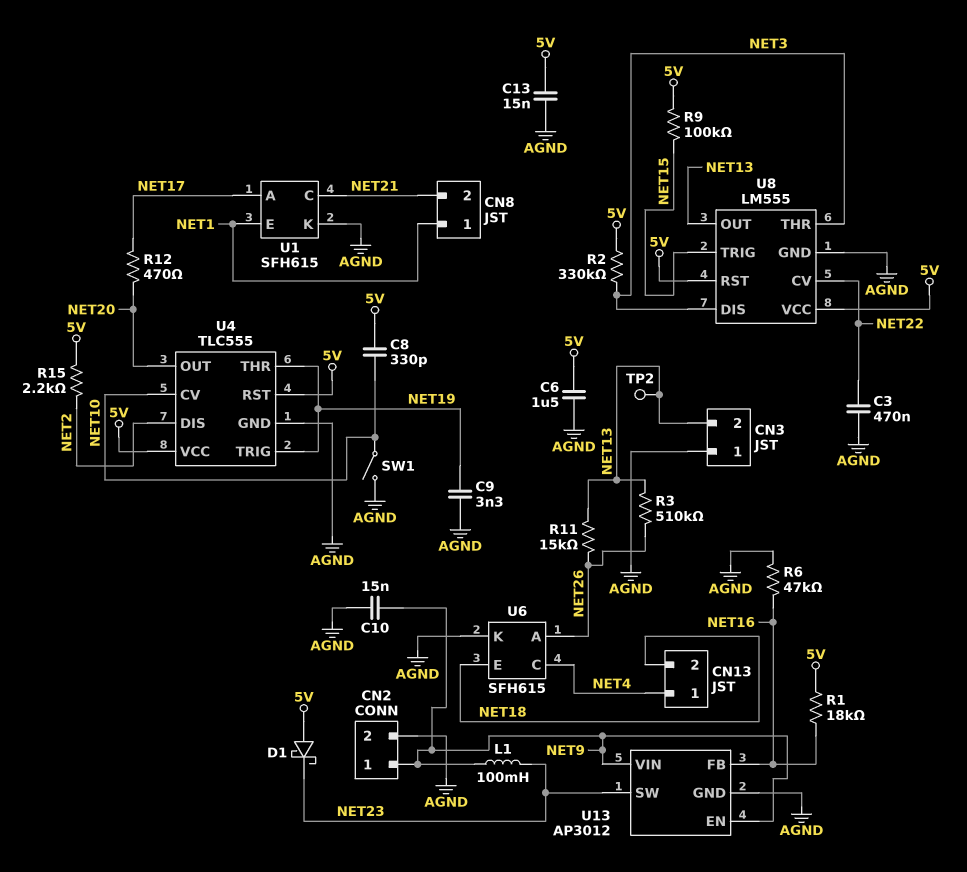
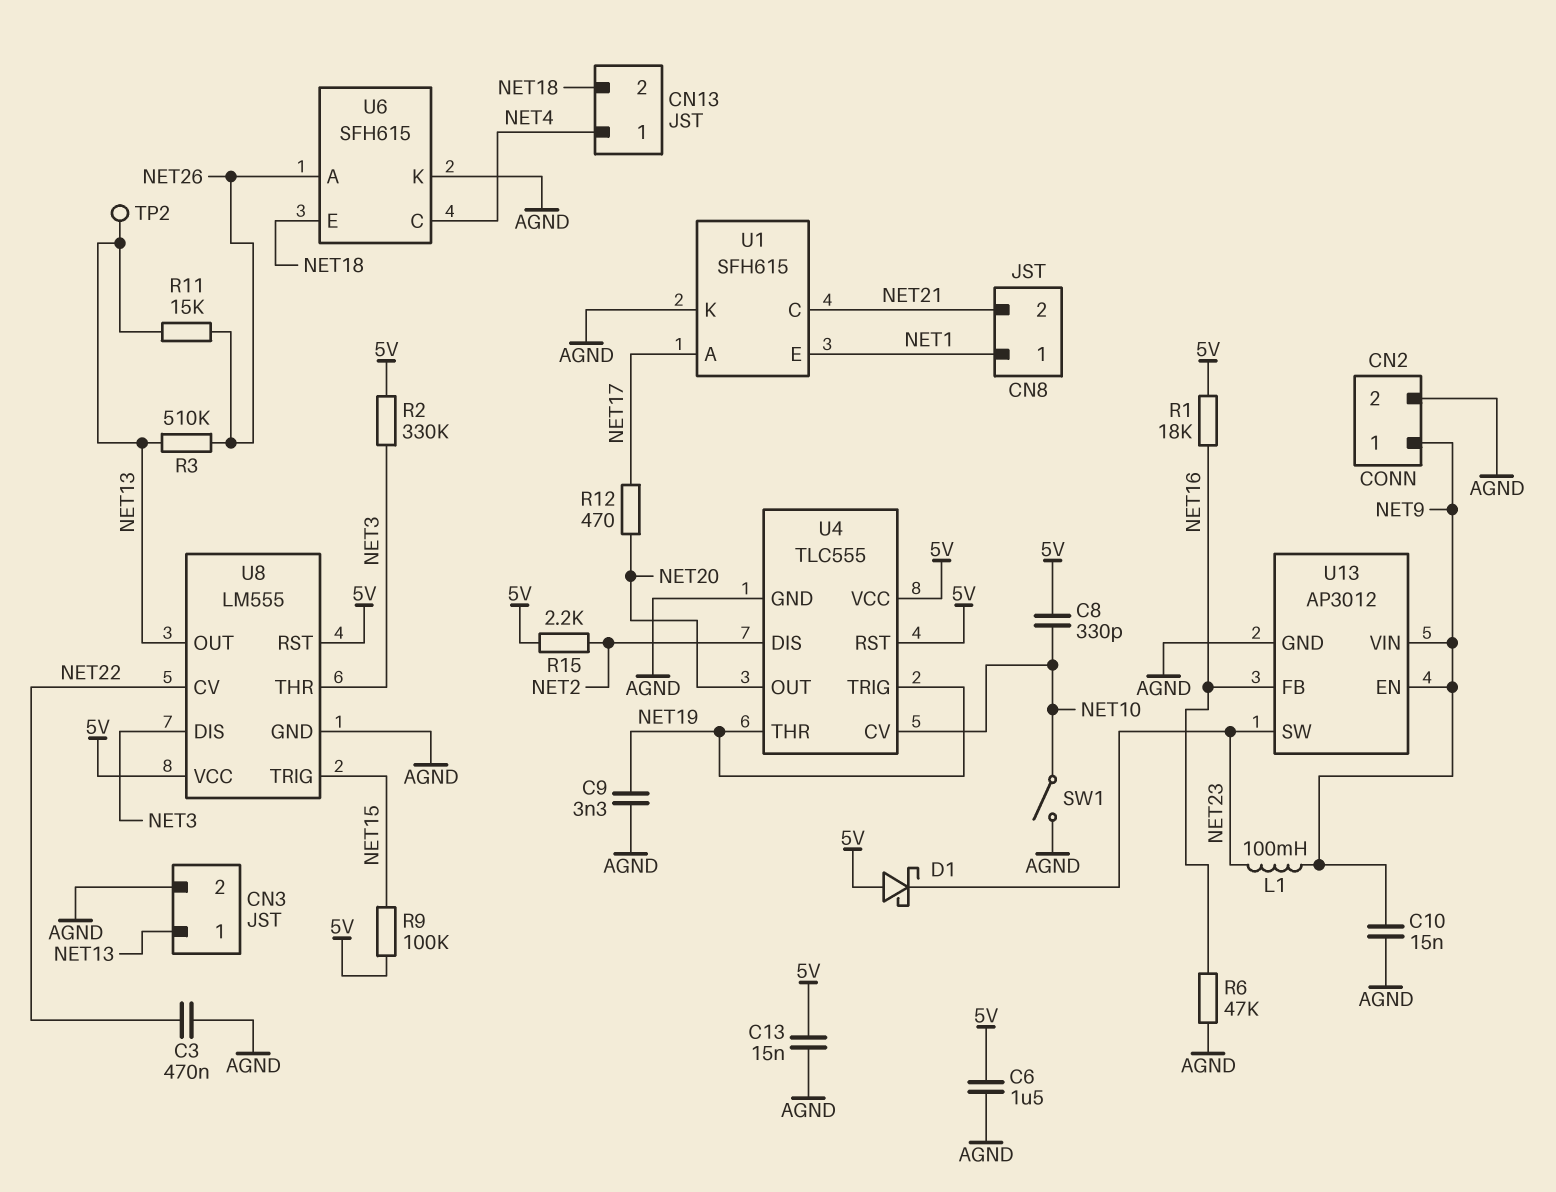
CN3 pin 1: AGND -> NET13
CN3 pin 2: NET13 -> AGND

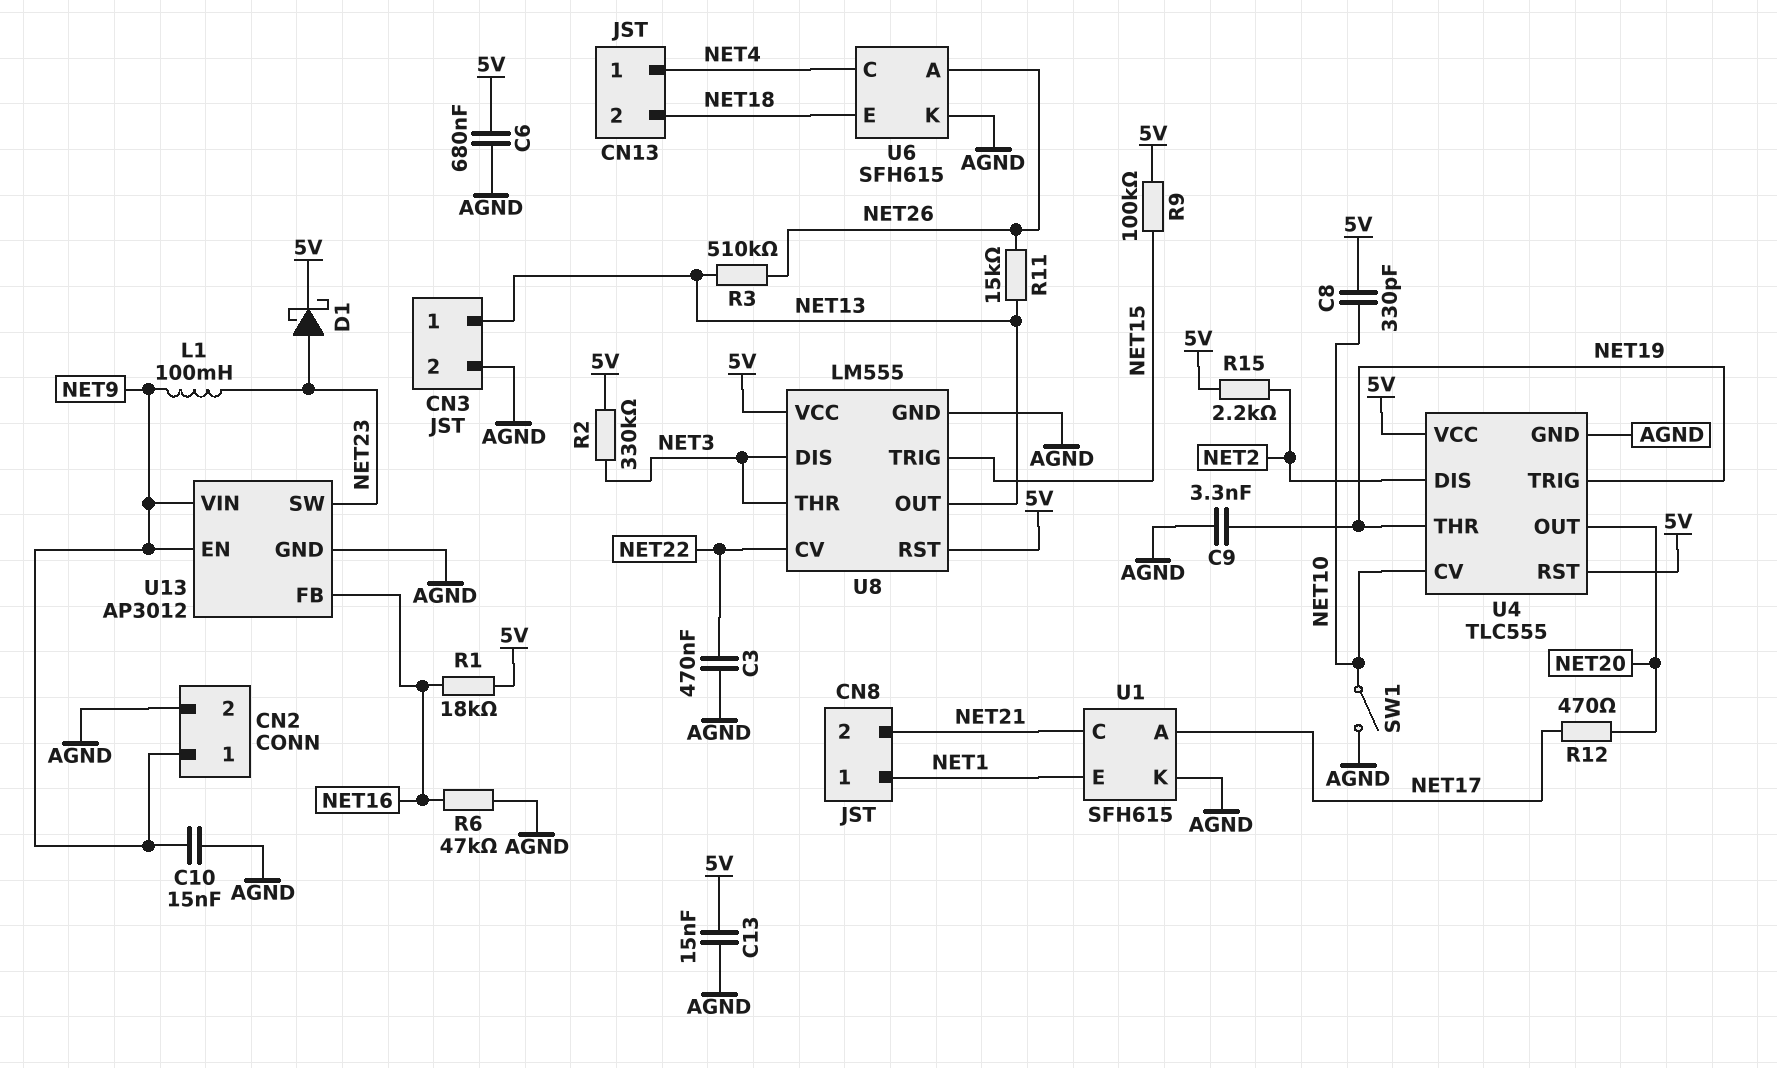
C6: 1.5uF (5V, AGND) -> 680nF (5V, AGND)
D1: schottky (A 5V, K NET23) -> schottky (A NET23, K 5V)
TP2: test point (NET13) -> none

